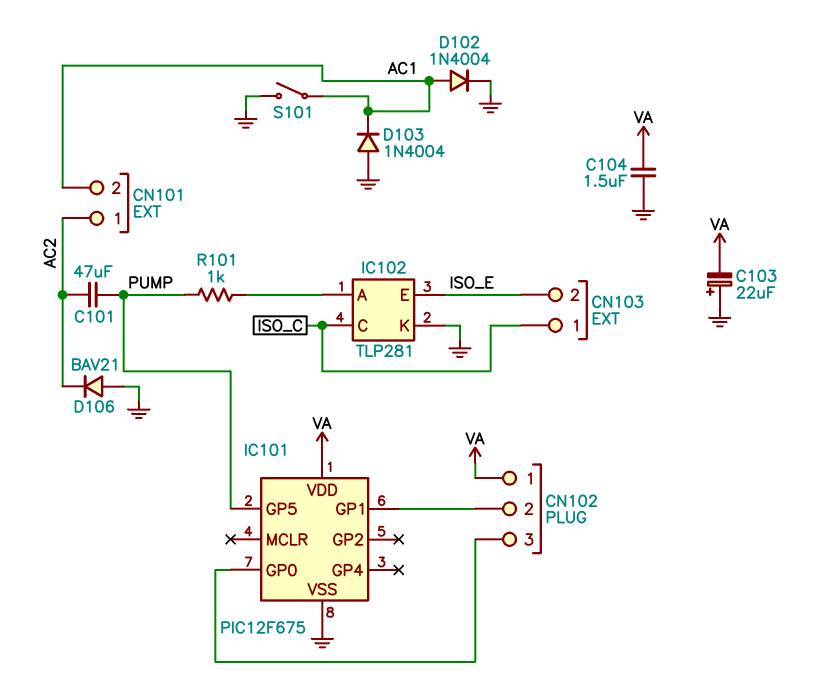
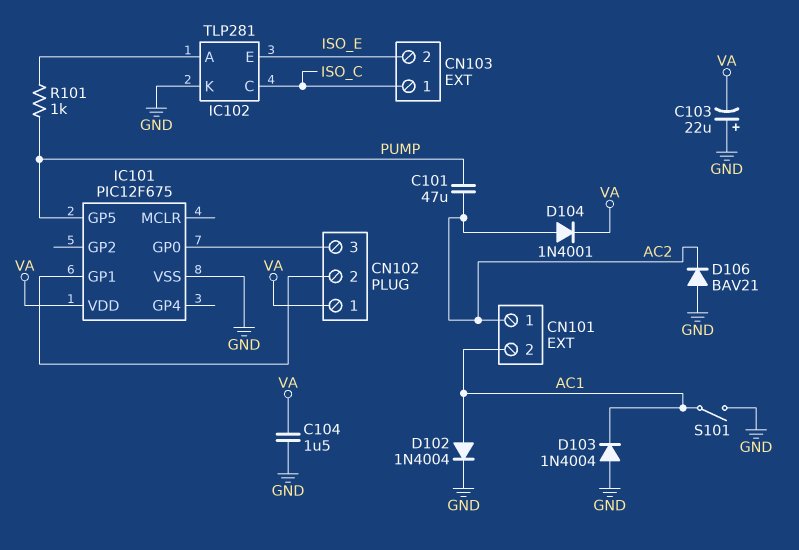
D104: none -> diode 1N4001 (A AC2, K VA)

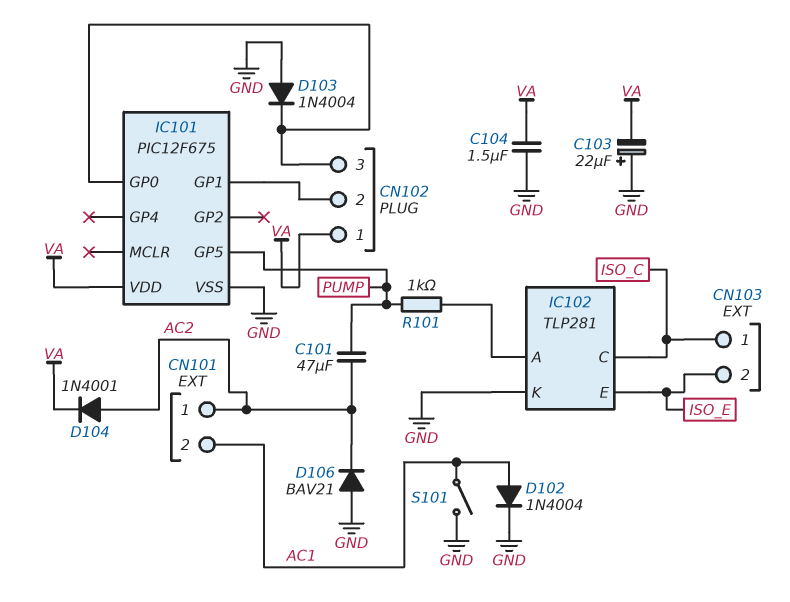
D103: diode 1N4004 (A GND, K AC1) -> diode 1N4004 (A GND, K CN102/3)

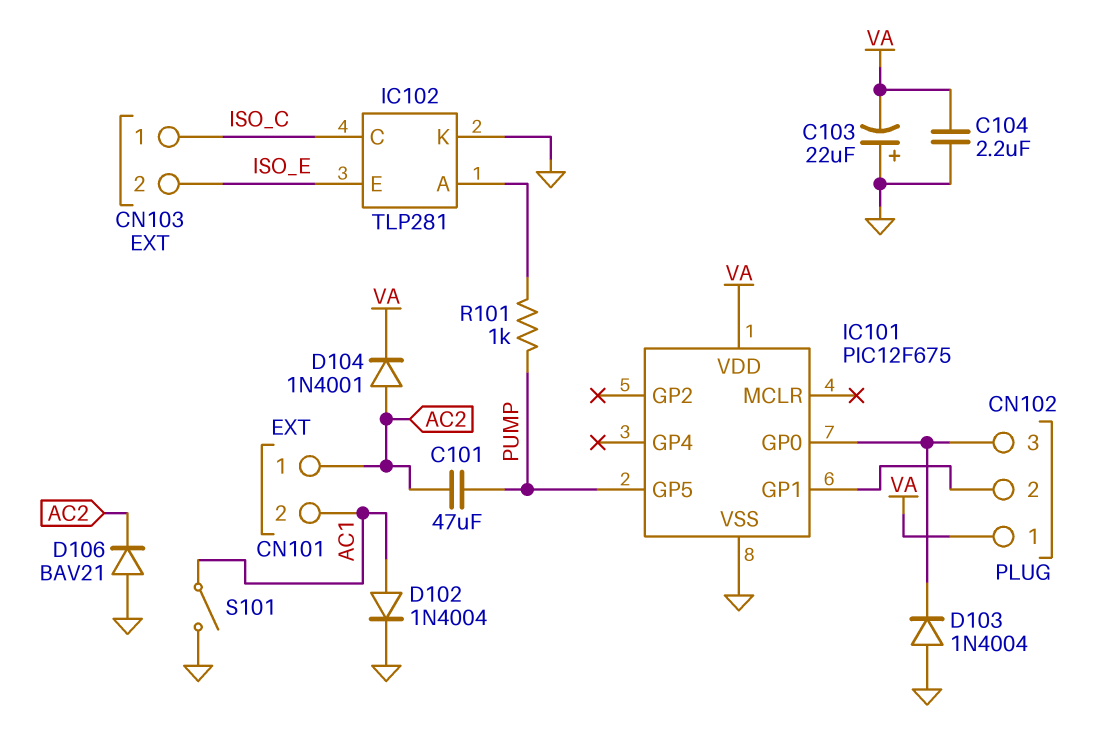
C104: 1.5uF (GND, VA) -> 2.2uF (GND, VA)

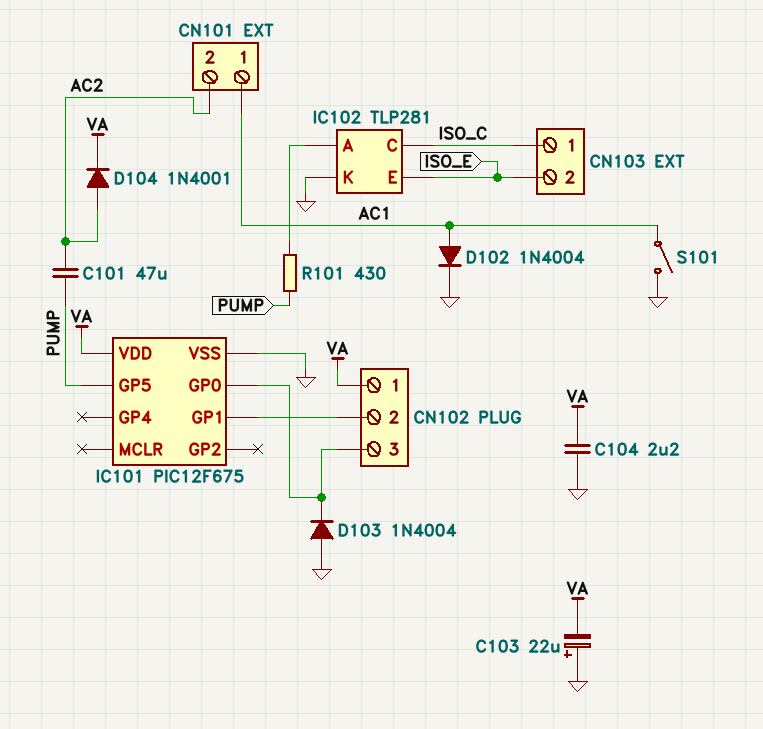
CN101 pin 1: AC2 -> AC1
CN101 pin 2: AC1 -> AC2
D106: diode BAV21 (A GND, K AC2) -> none
R101: 1k (IC102/A, PUMP) -> 430 (IC102/A, PUMP)

